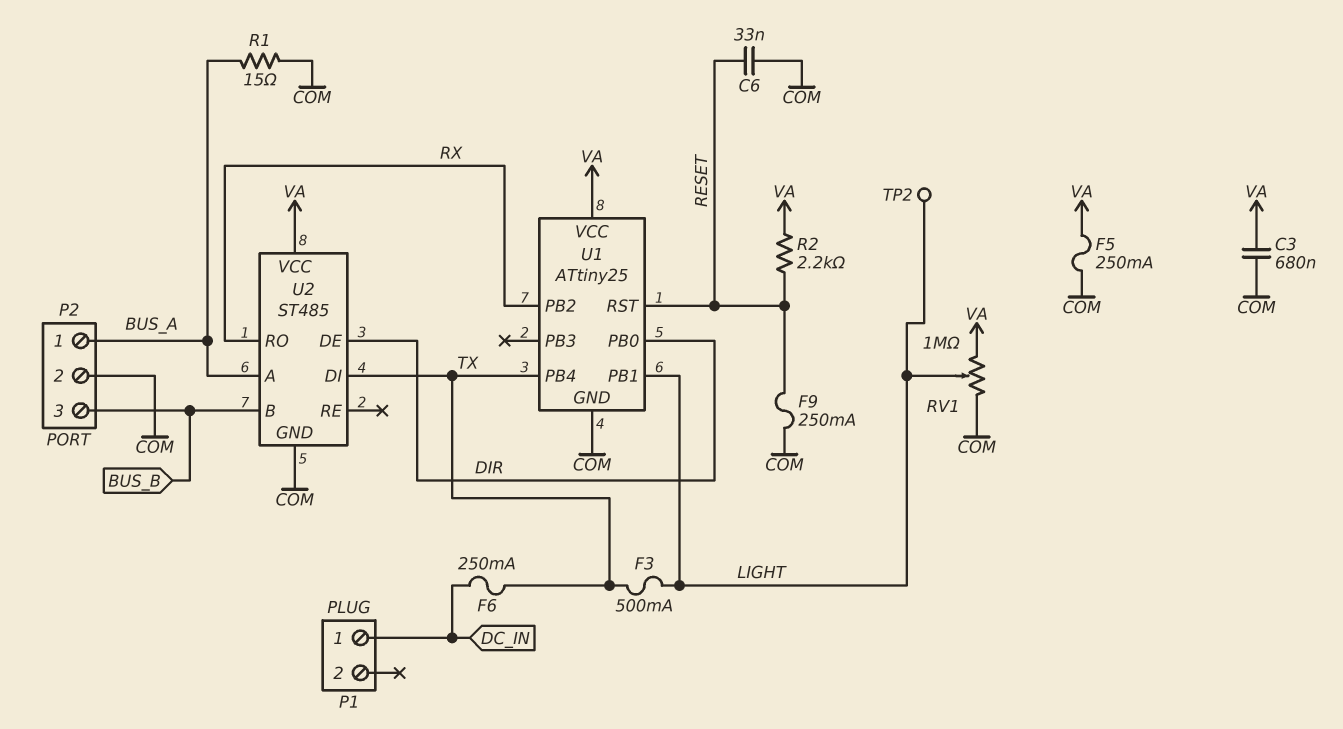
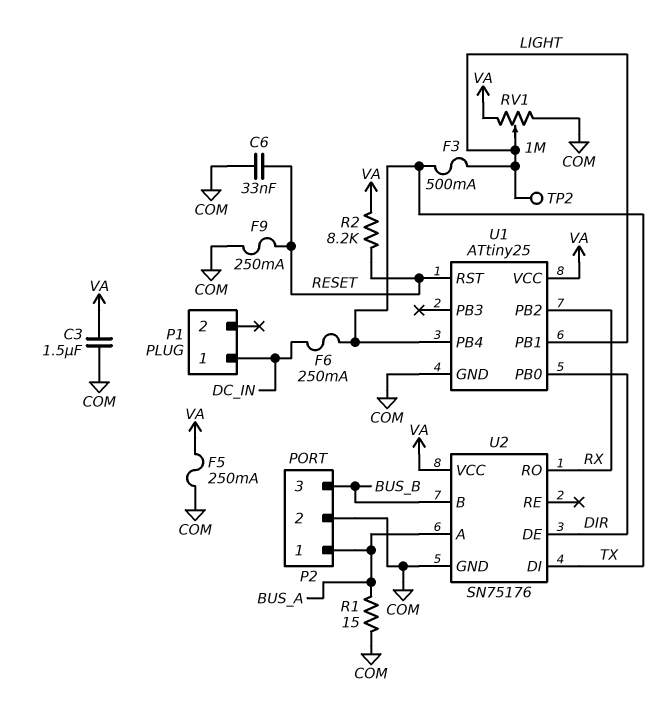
C3: 680nF (COM, VA) -> 1.5uF (COM, VA)
R2: 2.2k (RESET, VA) -> 8.2k (RESET, VA)
U2: ST485 -> SN75176

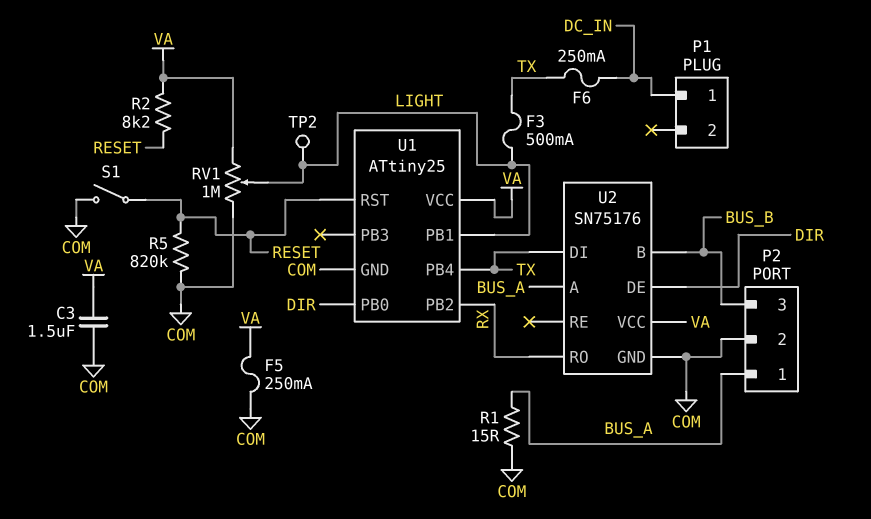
C6: 33nF (COM, RESET) -> none
F9: 250mA (COM, RESET) -> none
R5: none -> 820k (COM, RESET)
S1: none -> switch (COM, RESET)

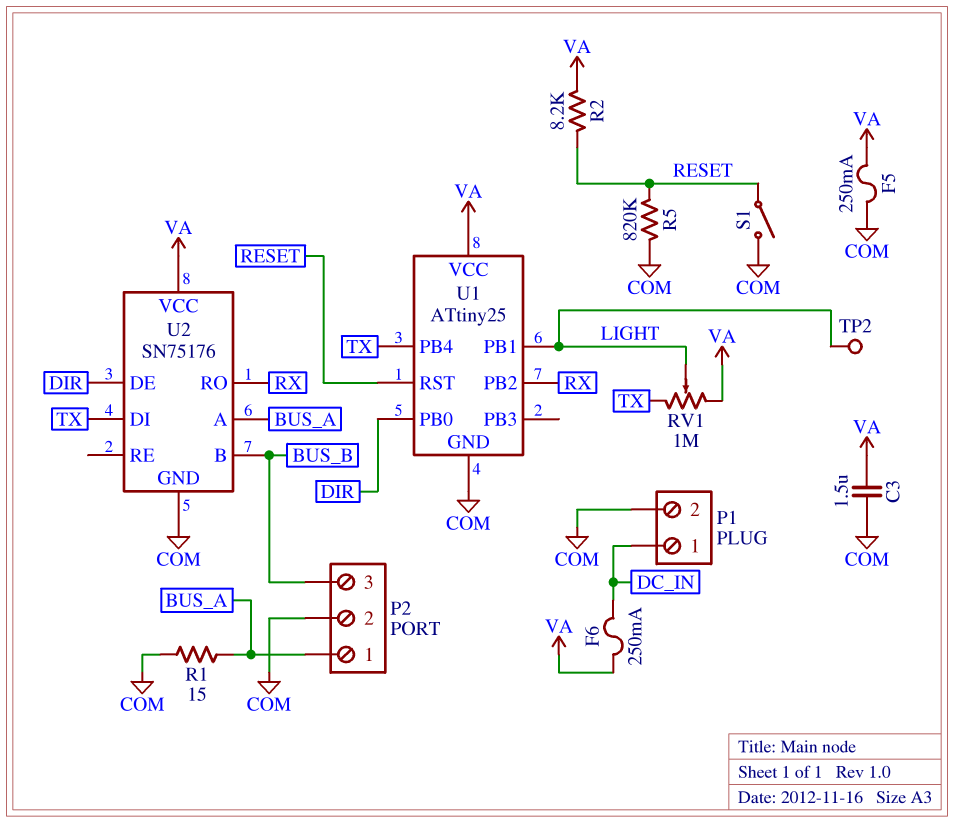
F3: 500mA (LIGHT, TX) -> none
F6: 250mA (DC_IN, TX) -> 250mA (DC_IN, VA)
P1 pin 2: none -> COM
RV1: 1M (COM, VA, wiper LIGHT) -> 1M (TX, VA, wiper LIGHT)

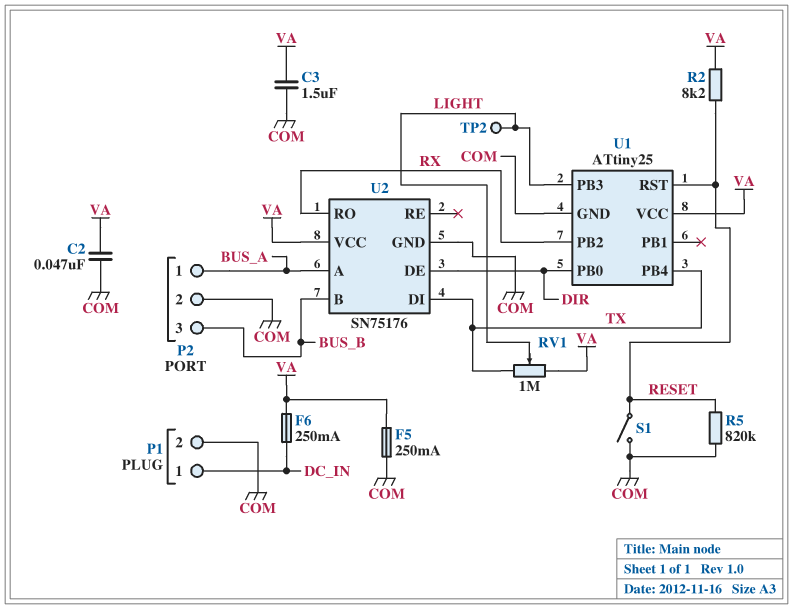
C2: none -> 47nF (COM, VA)
R1: 15 (BUS_A, COM) -> none
U1 pin PB1: LIGHT -> none
U1 pin PB3: none -> LIGHT

